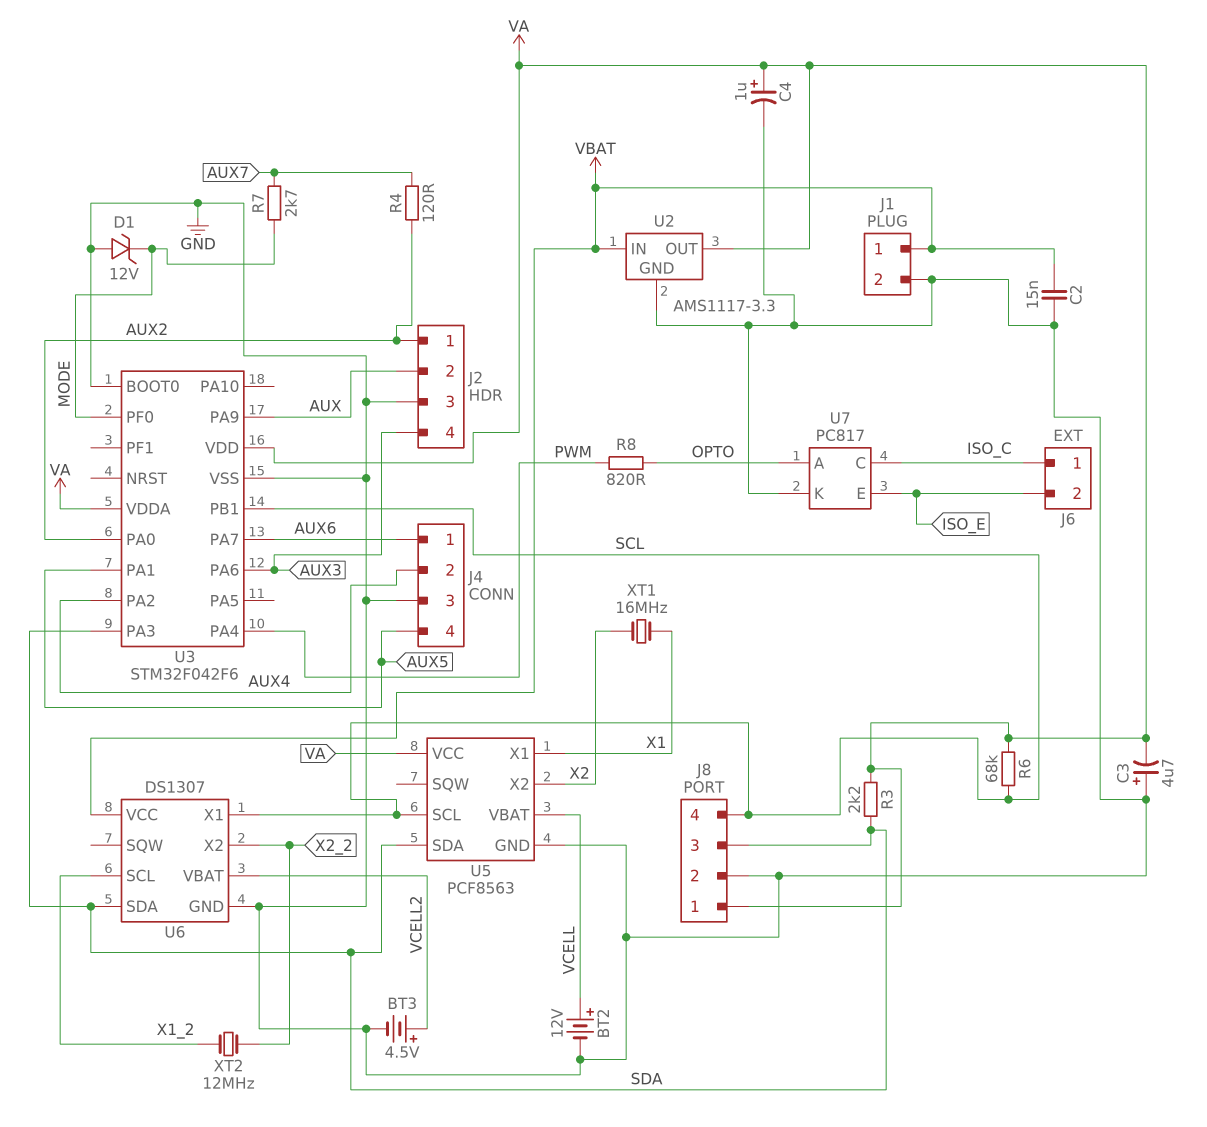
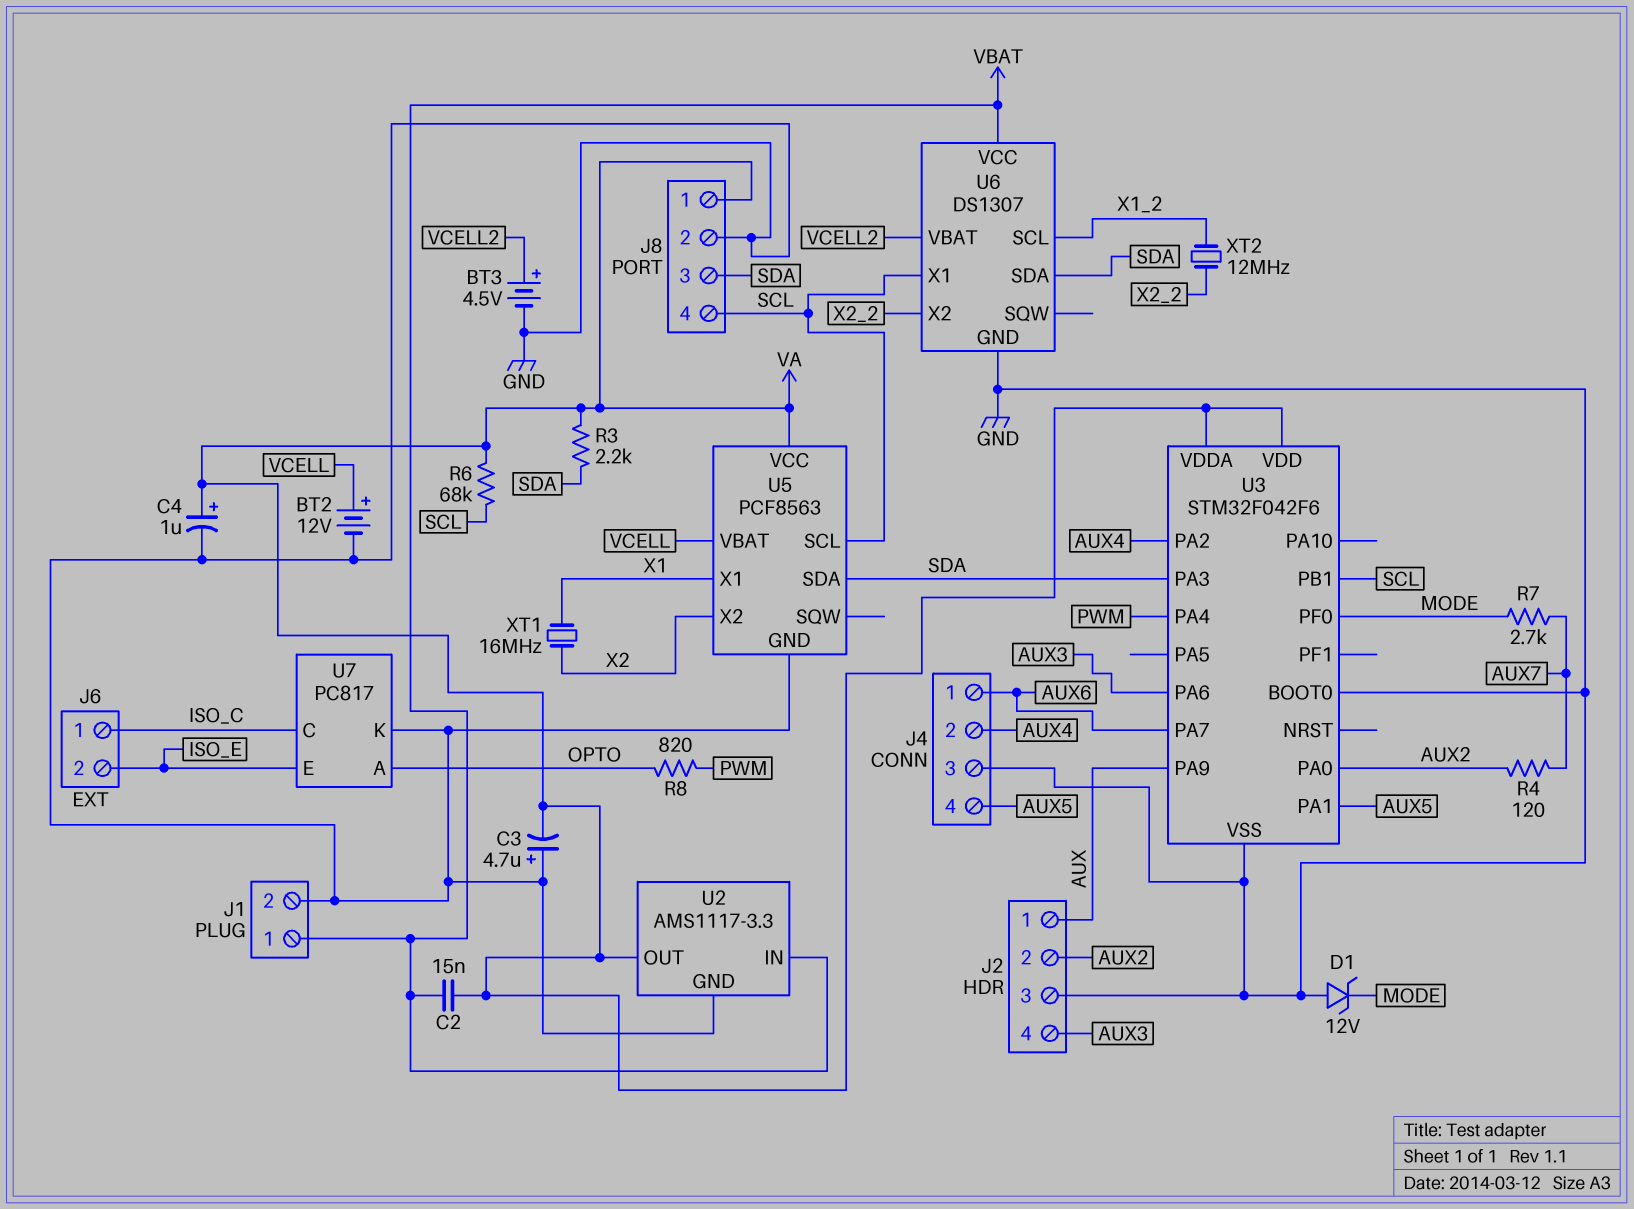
C2: 15nF (GND, VBAT) -> 15nF (VA, VBAT)
J2 pin 1: AUX2 -> AUX
J2 pin 2: AUX -> AUX2

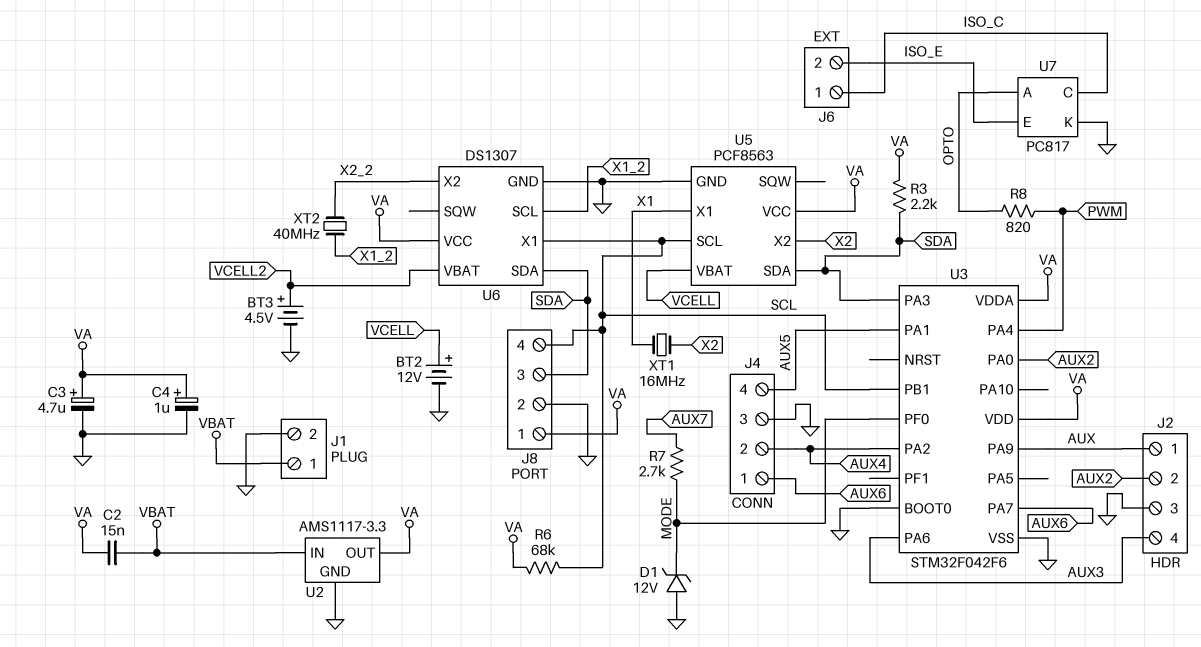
C3: 4.7uF (plus GND, minus VA) -> 4.7uF (plus VA, minus GND)
R4: 120 (AUX2, AUX7) -> none
U6 pin VCC: VBAT -> VA
XT2: 12MHz (X1_2, X2_2) -> 40MHz (X1_2, X2_2)

